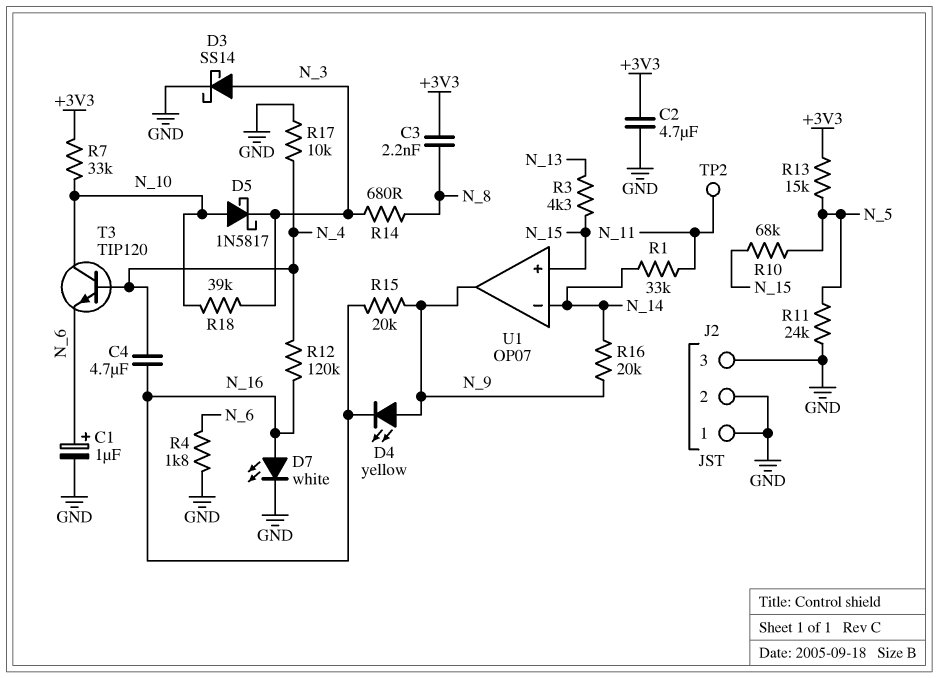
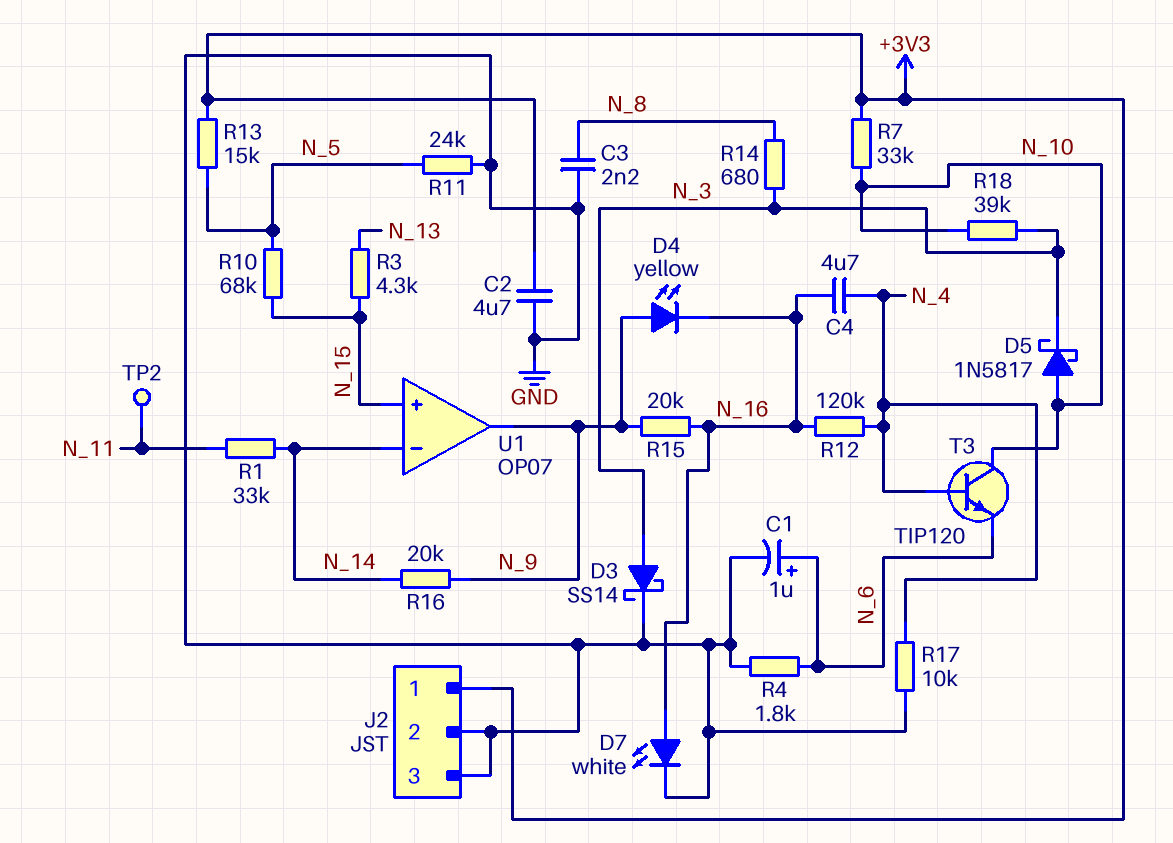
C3: 2.2nF (+3V3, N_8) -> 2.2nF (GND, N_8)
J2 pin 1: GND -> +3V3

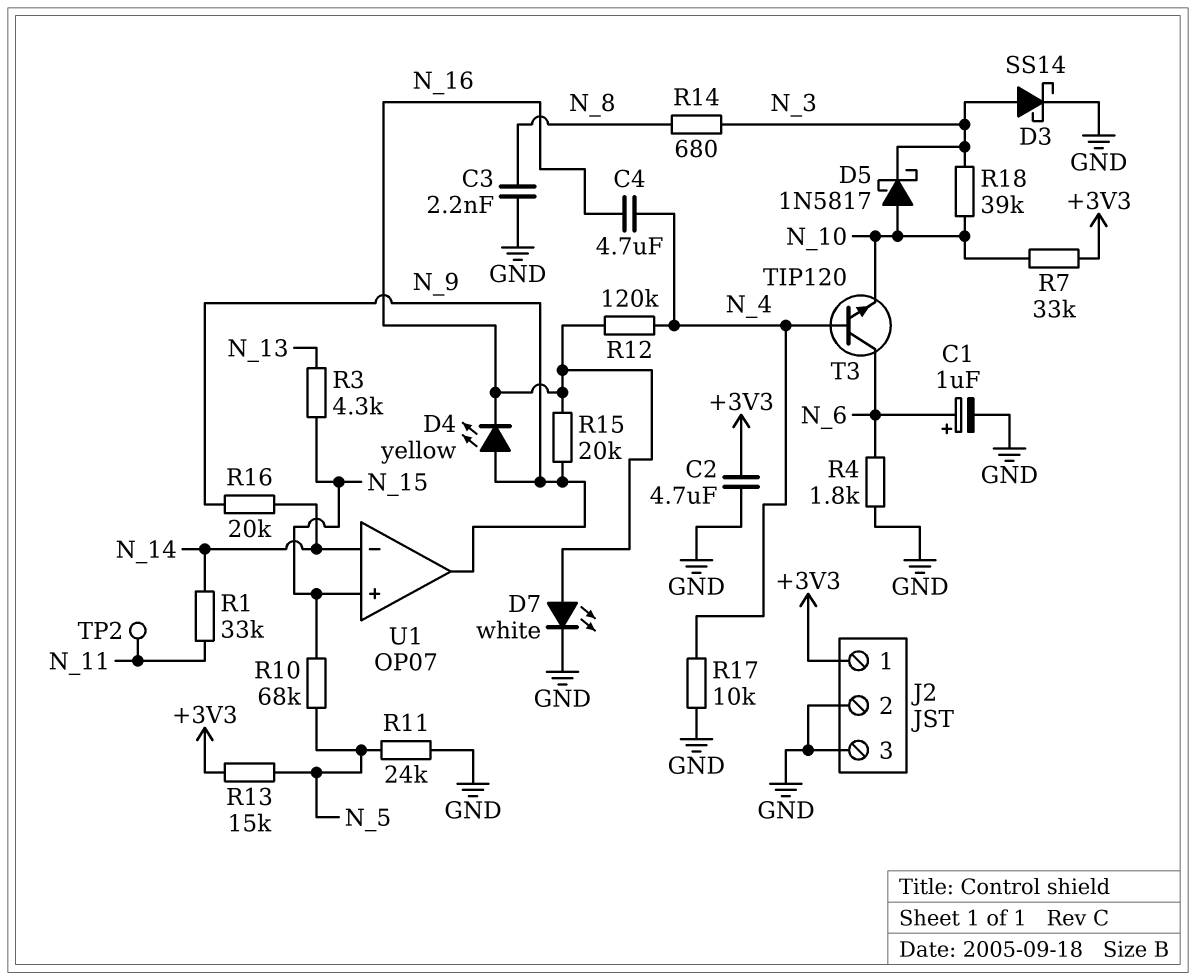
T3: NPN TIP120 (B N_4, C N_10, E N_6) -> NPN TIP120 (B N_4, C N_6, E N_10)

